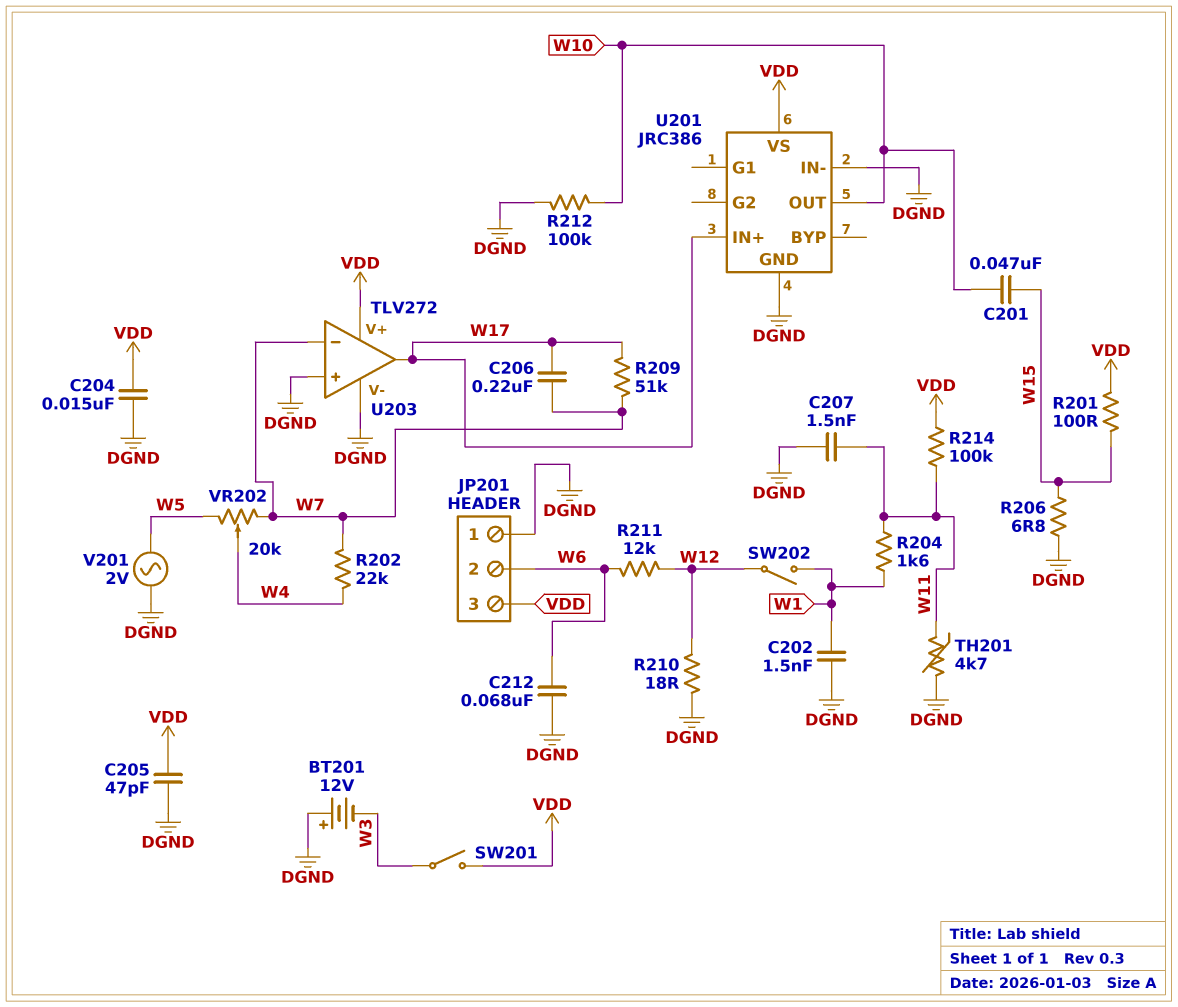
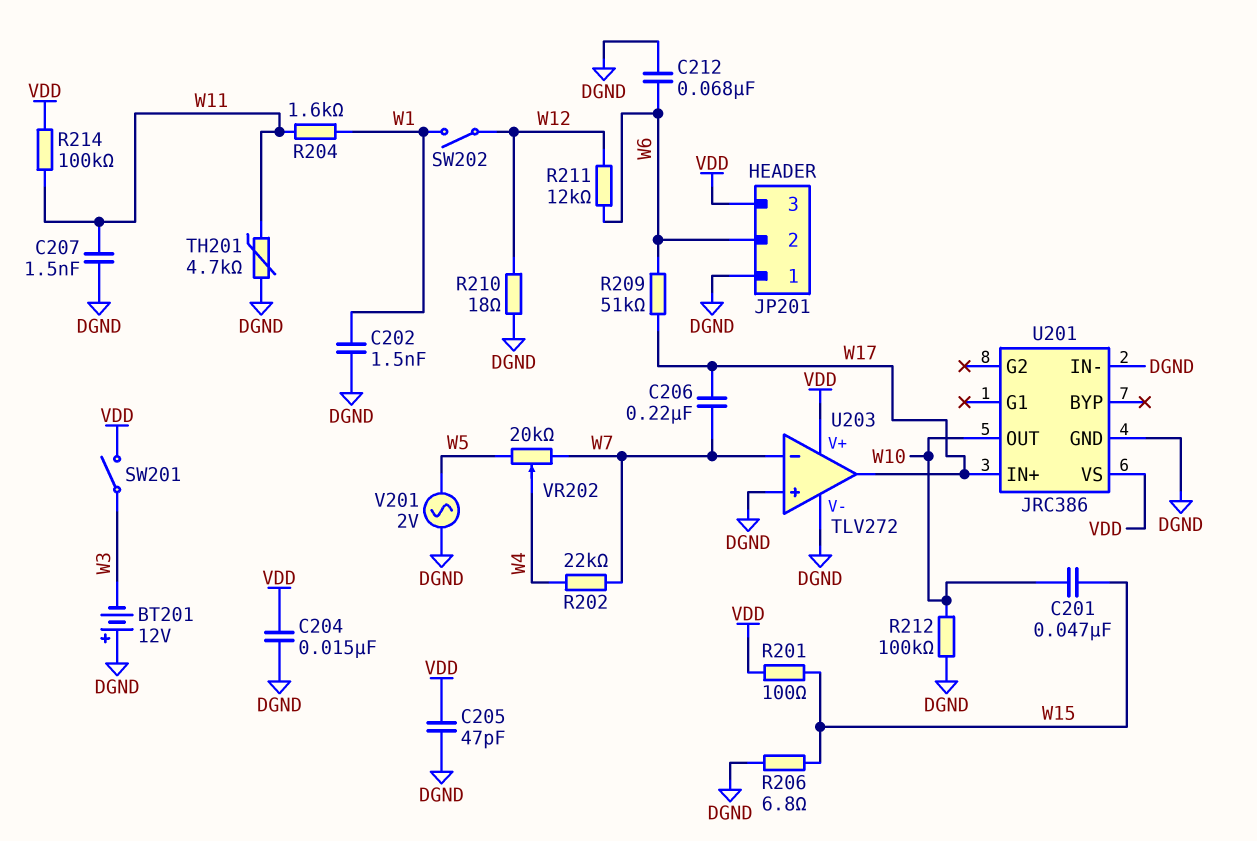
R209: 51k (W7, W17) -> 51k (W6, W17)

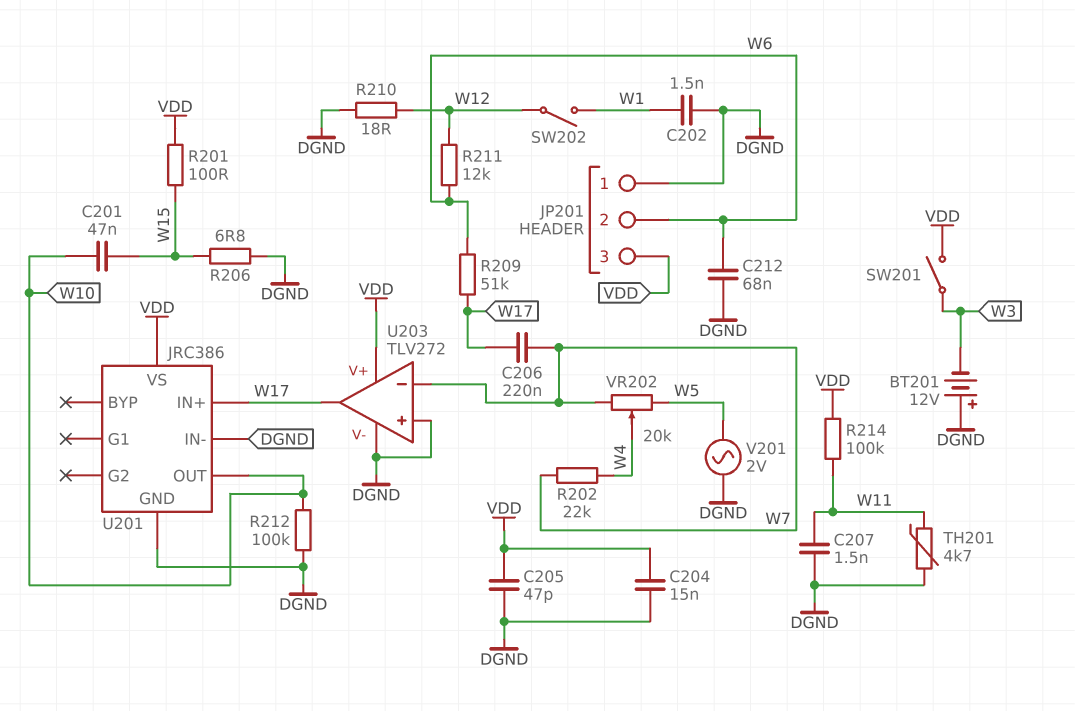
R204: 1.6k (W1, W11) -> none

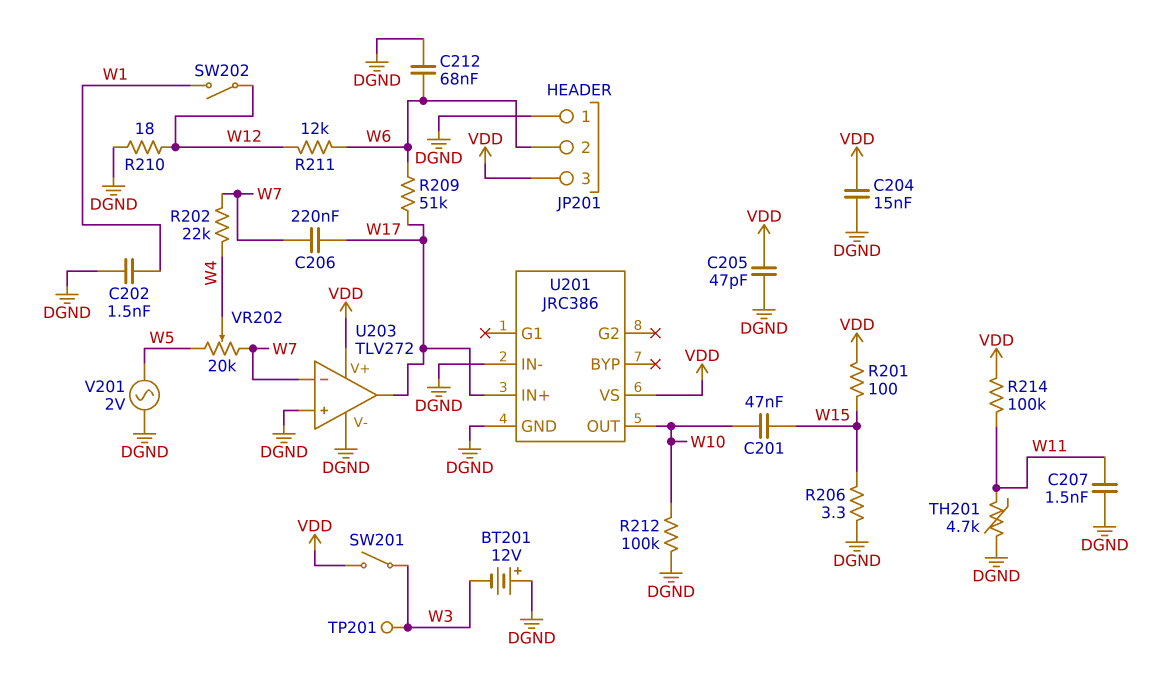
R206: 6.8 (DGND, W15) -> 3.3 (DGND, W15)
TP201: none -> test point (W3)

